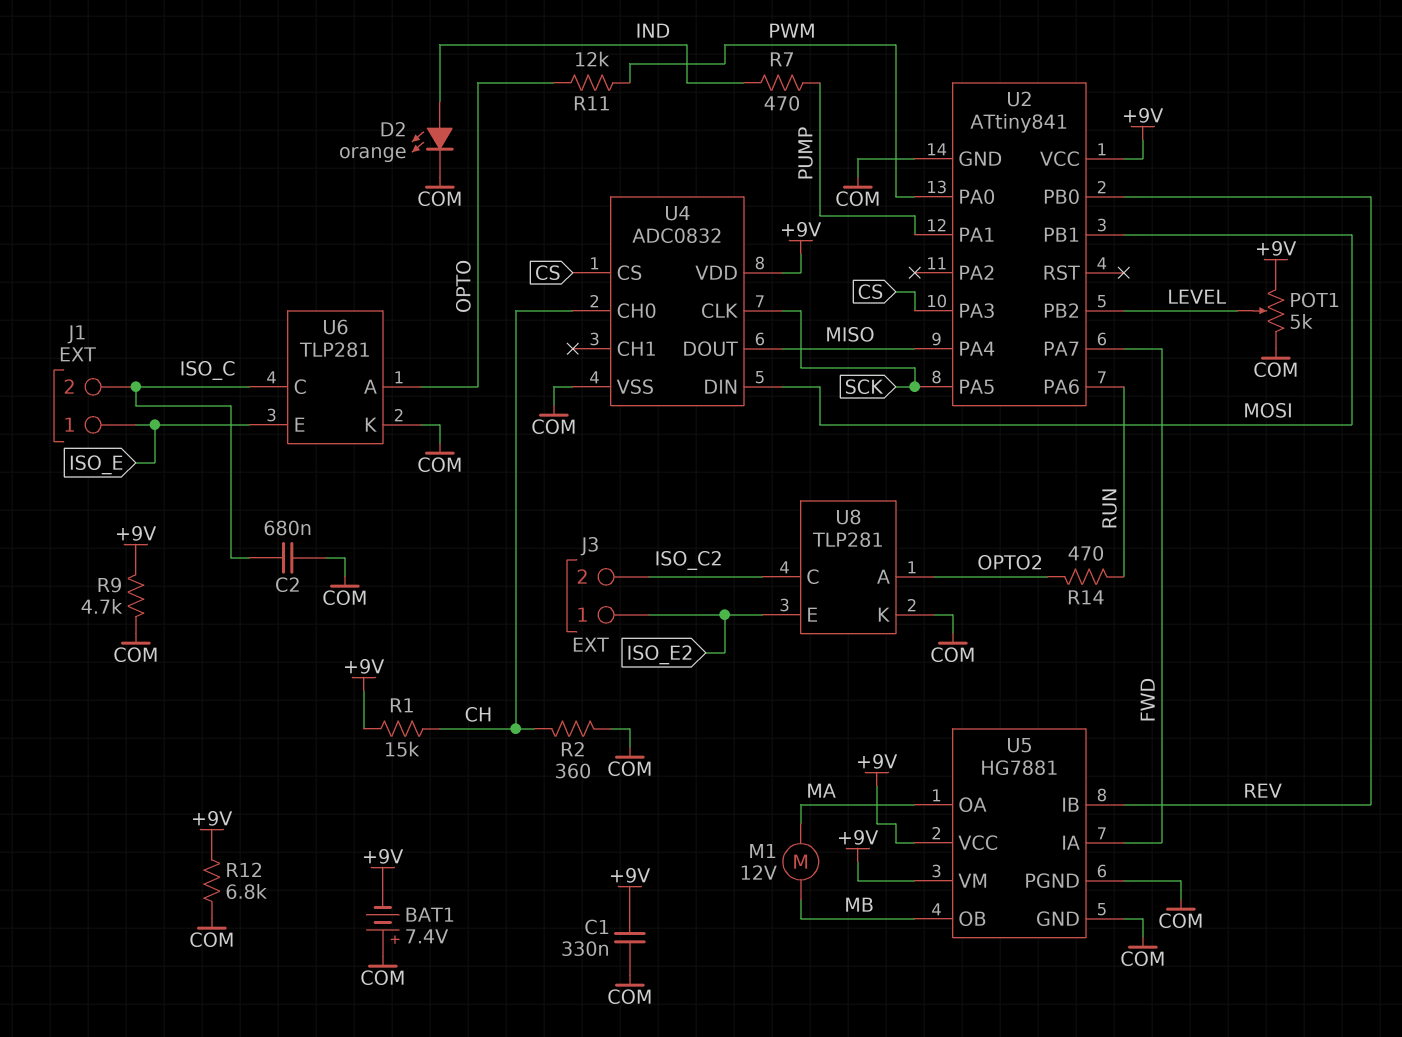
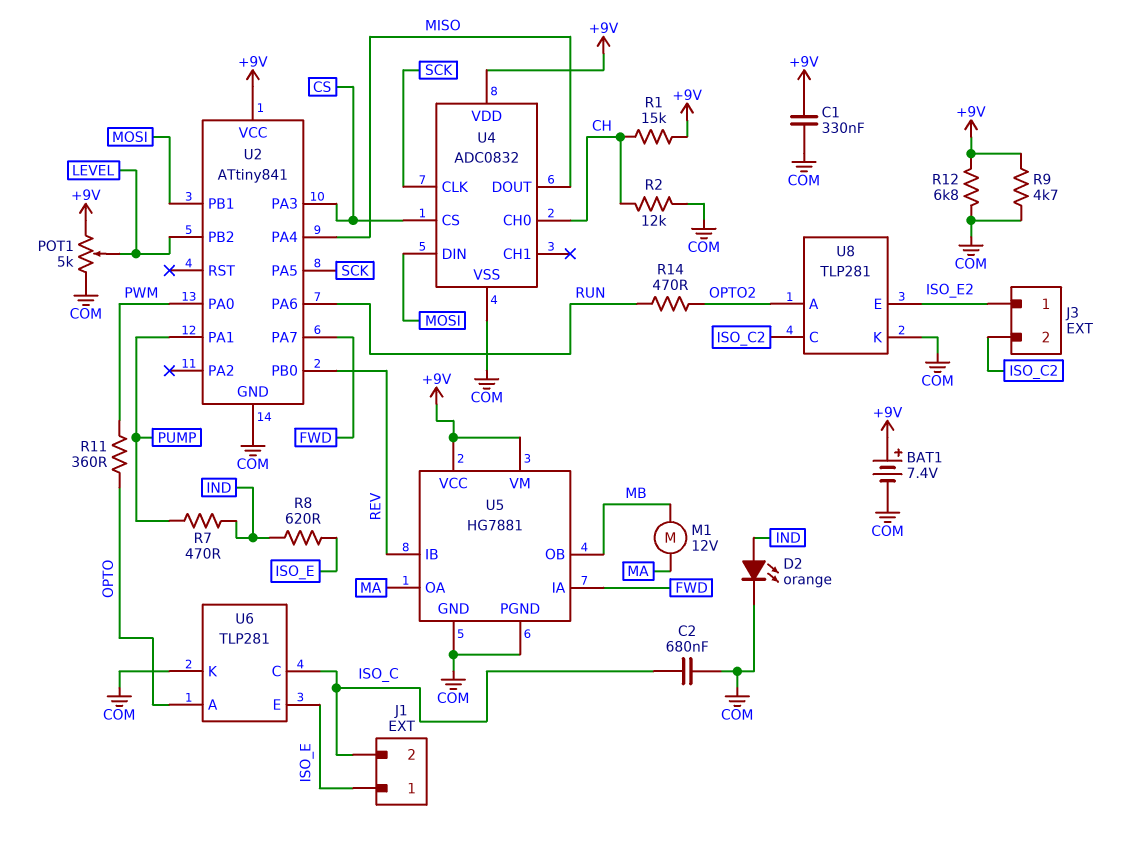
BAT1: 7.4V (plus COM, minus +9V) -> 7.4V (plus +9V, minus COM)
R2: 360 (CH, COM) -> 12k (CH, COM)
R8: none -> 620 (IND, ISO_E)
R11: 12k (OPTO, PWM) -> 360 (OPTO, PWM)

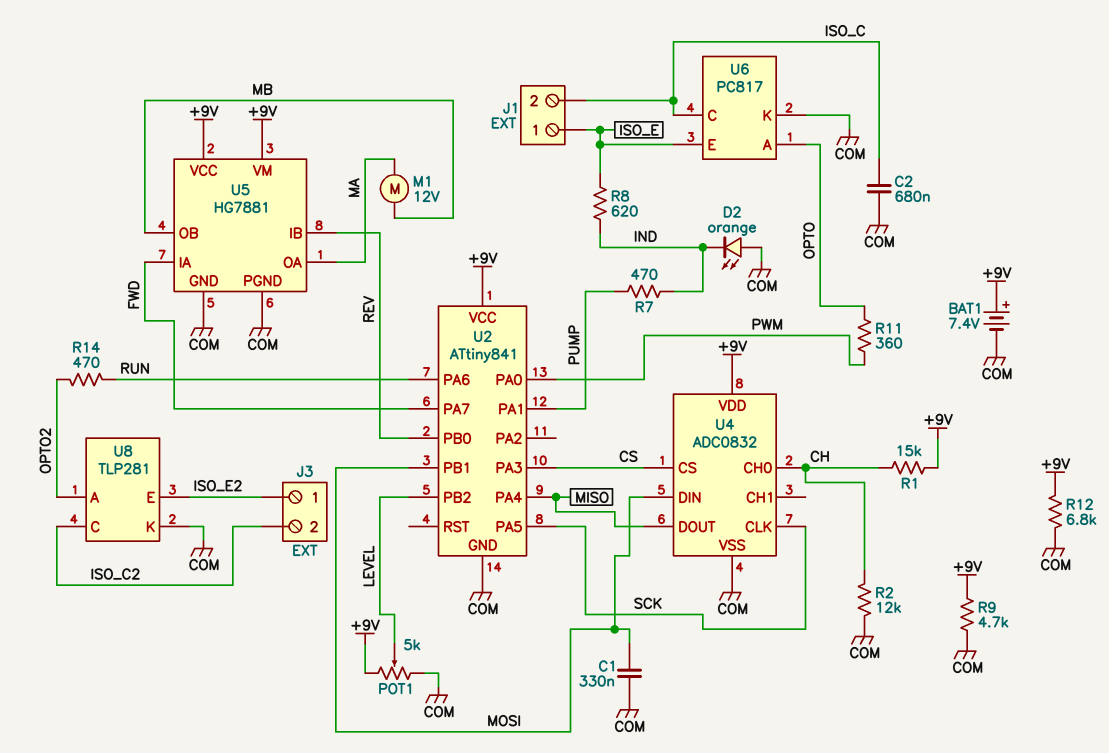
C1: 330nF (+9V, COM) -> 330nF (COM, MOSI)
D2: LED orange (A IND, K COM) -> LED orange (A COM, K IND)
U6: TLP281 -> PC817

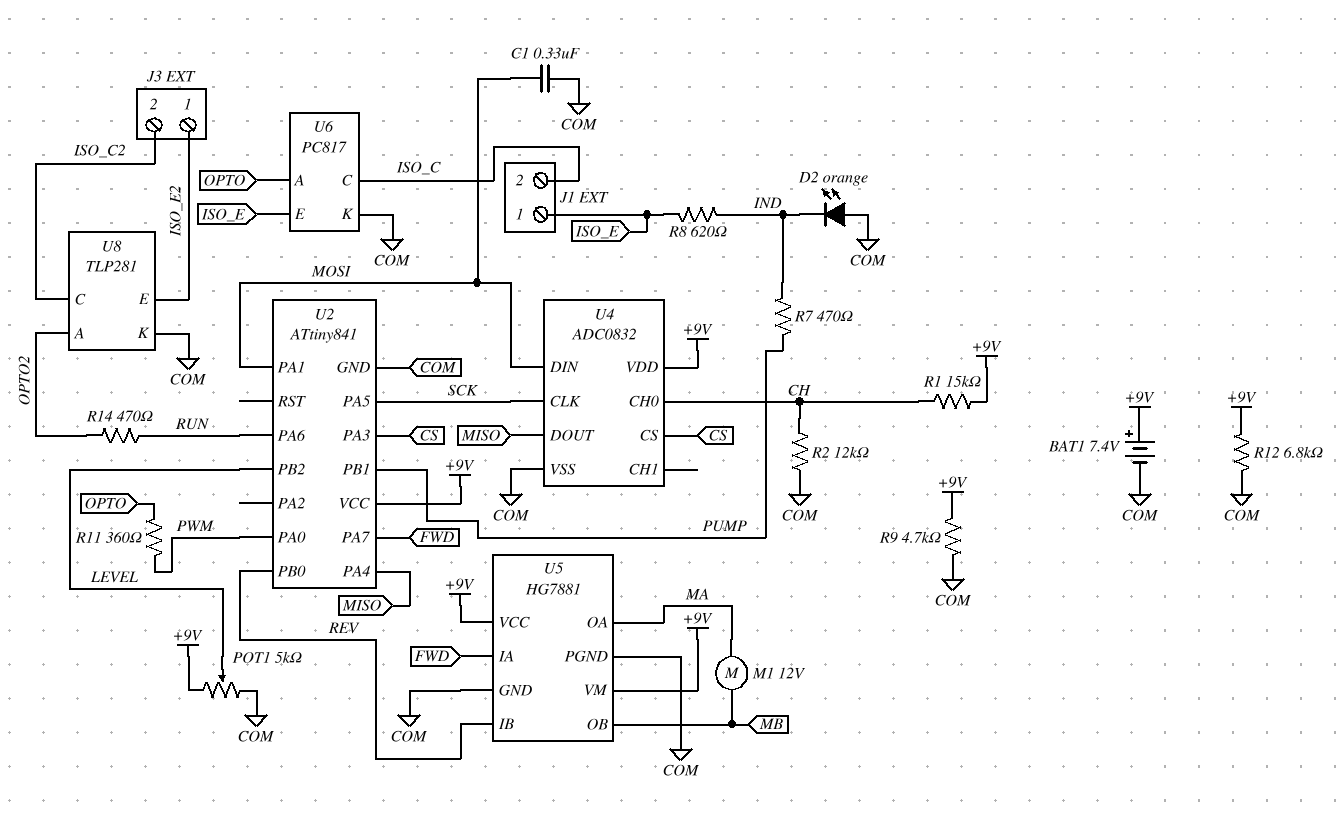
C2: 680nF (COM, ISO_C) -> none
U2 pin PA1: PUMP -> MOSI
U2 pin PB1: MOSI -> PUMP

